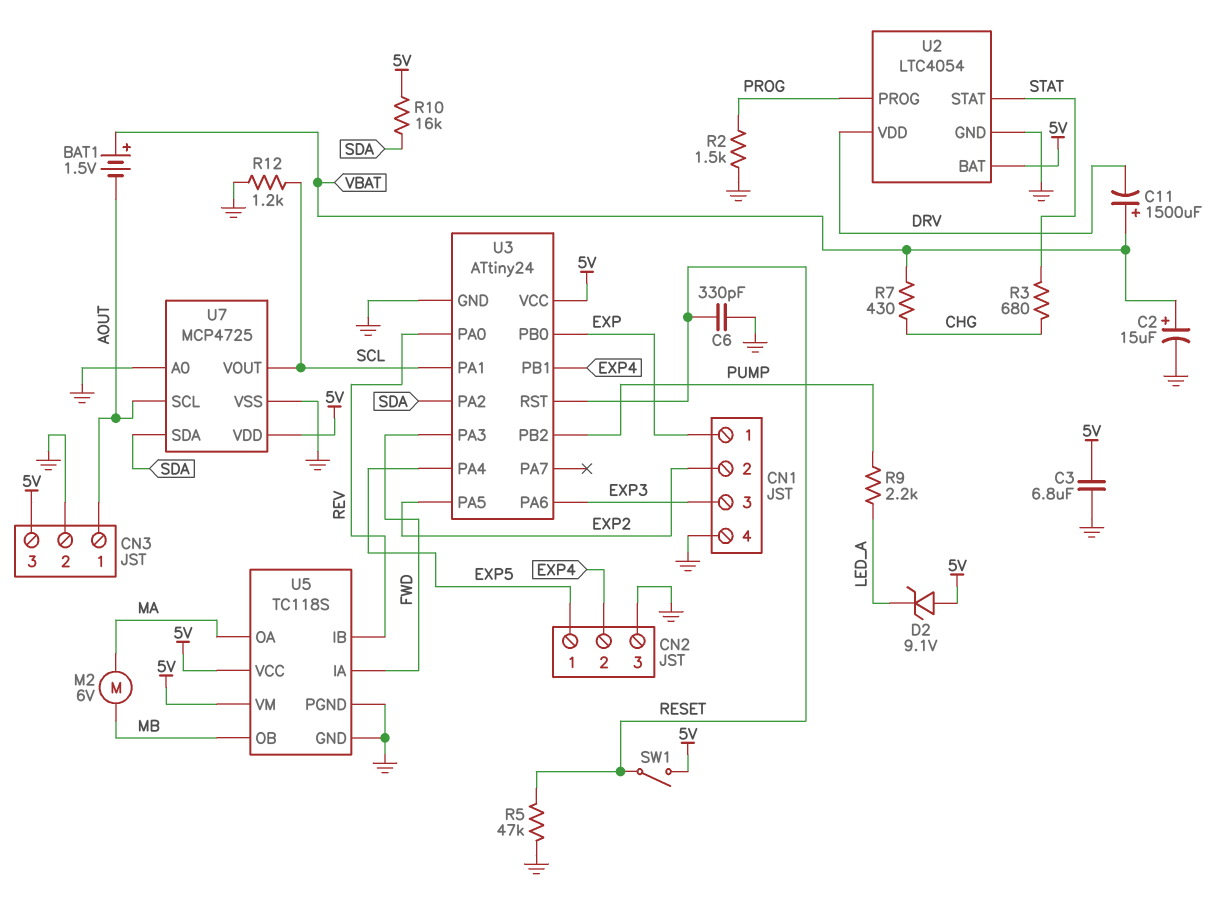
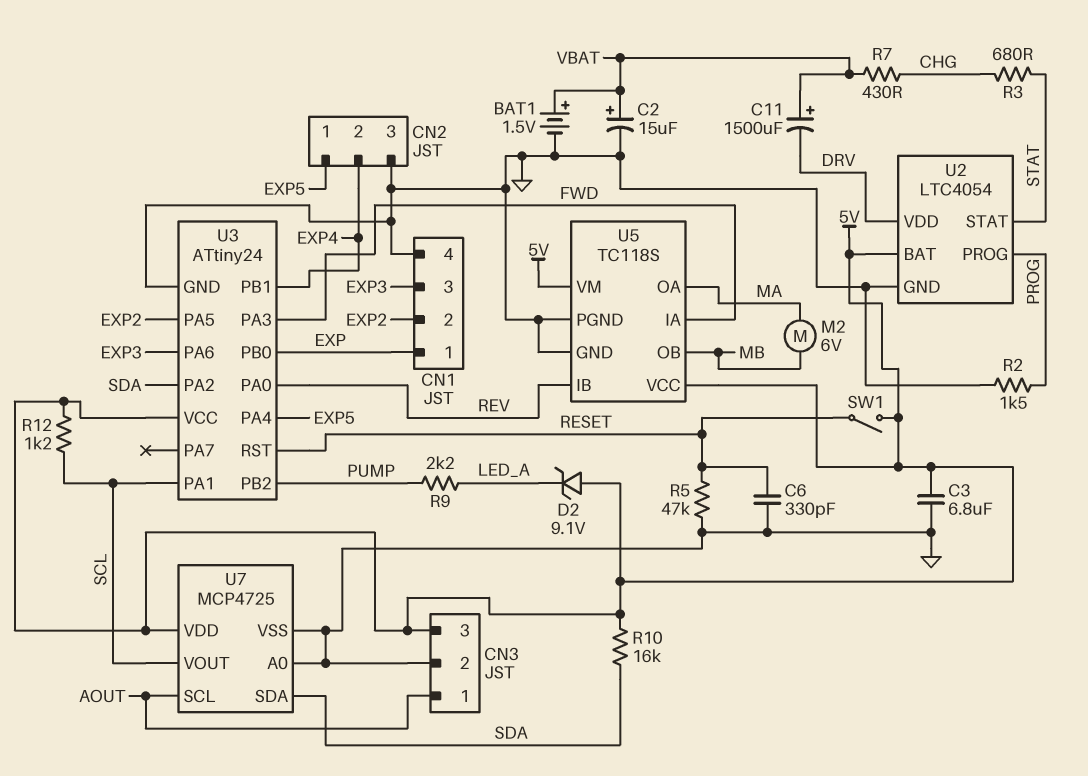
BAT1: 1.5V (plus VBAT, minus AOUT) -> 1.5V (plus VBAT, minus GND)
R12: 1.2k (GND, SCL) -> 1.2k (5V, SCL)

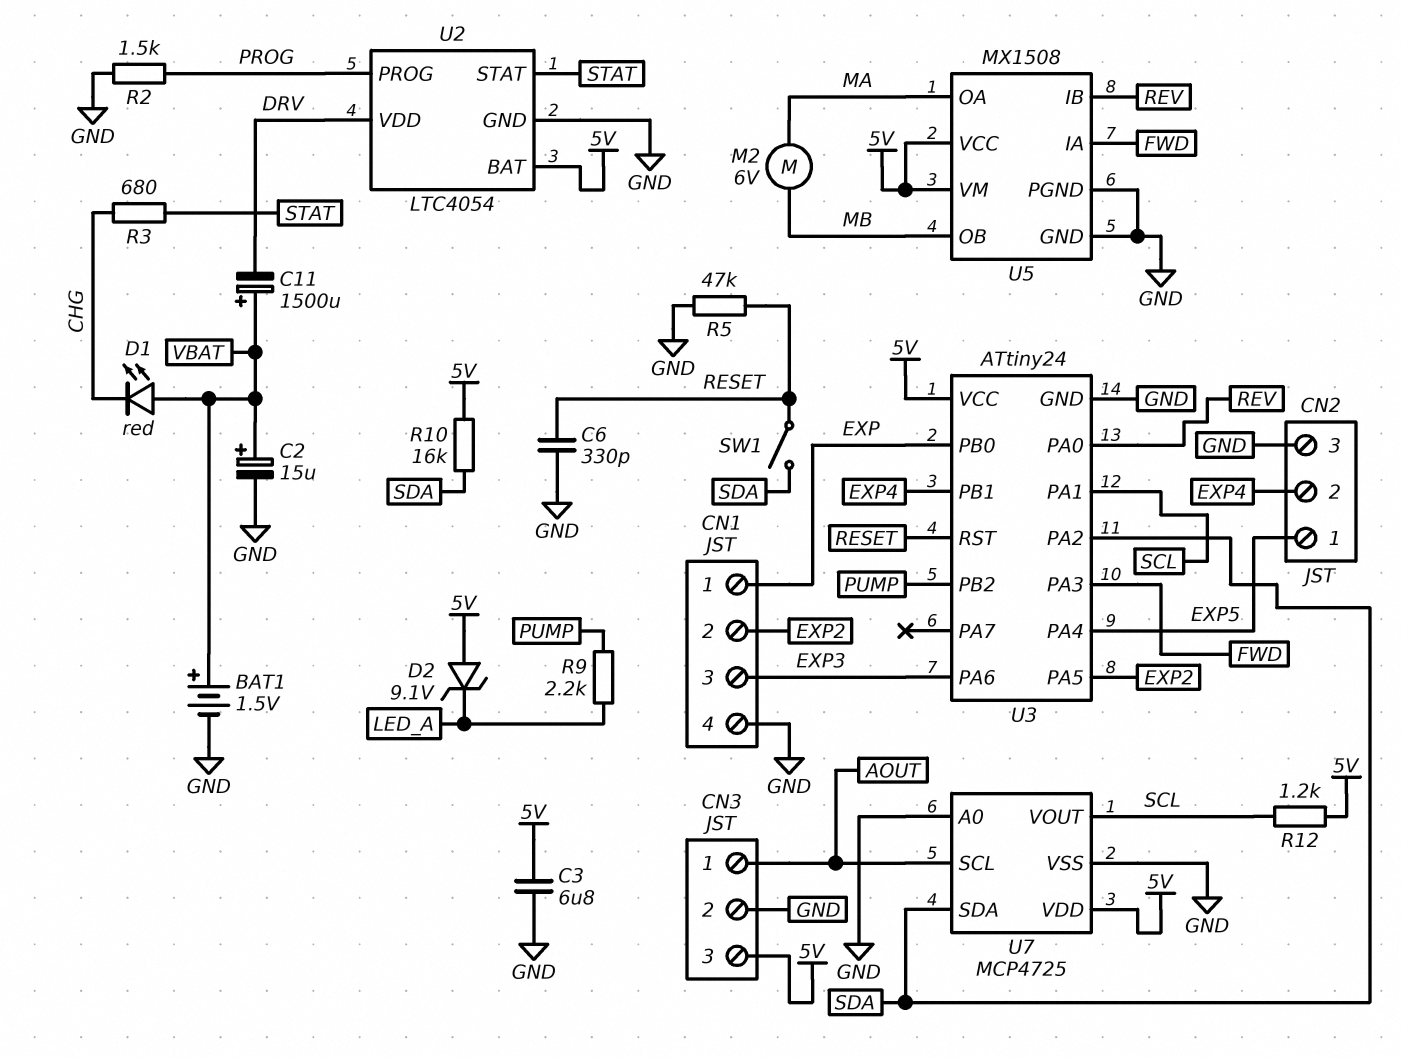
D1: none -> LED red (A VBAT, K CHG)
R7: 430 (CHG, VBAT) -> none
SW1: switch (5V, RESET) -> switch (RESET, SDA)
U5: TC118S -> MX1508

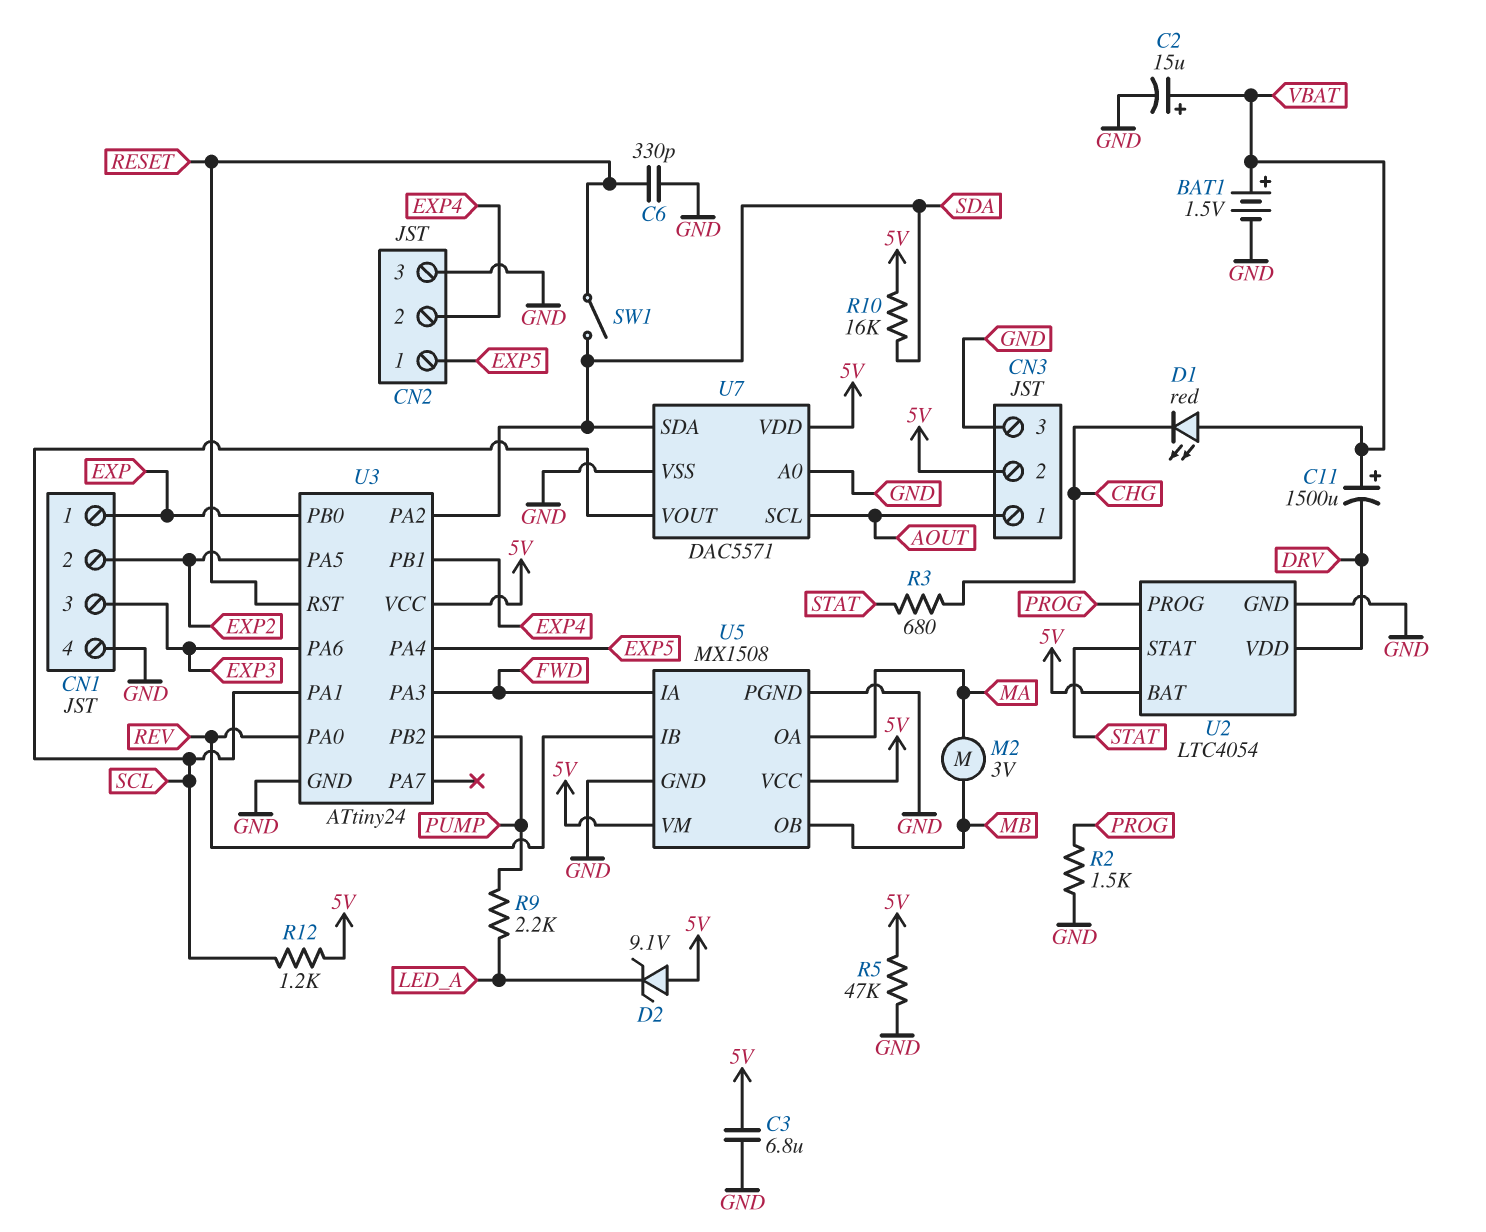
CN3 pin 2: GND -> 5V
CN3 pin 3: 5V -> GND
M2: motor 6V (MA, MB) -> motor 3V (MA, MB)
R5: 47k (GND, RESET) -> 47k (5V, GND)
U7: MCP4725 -> DAC5571

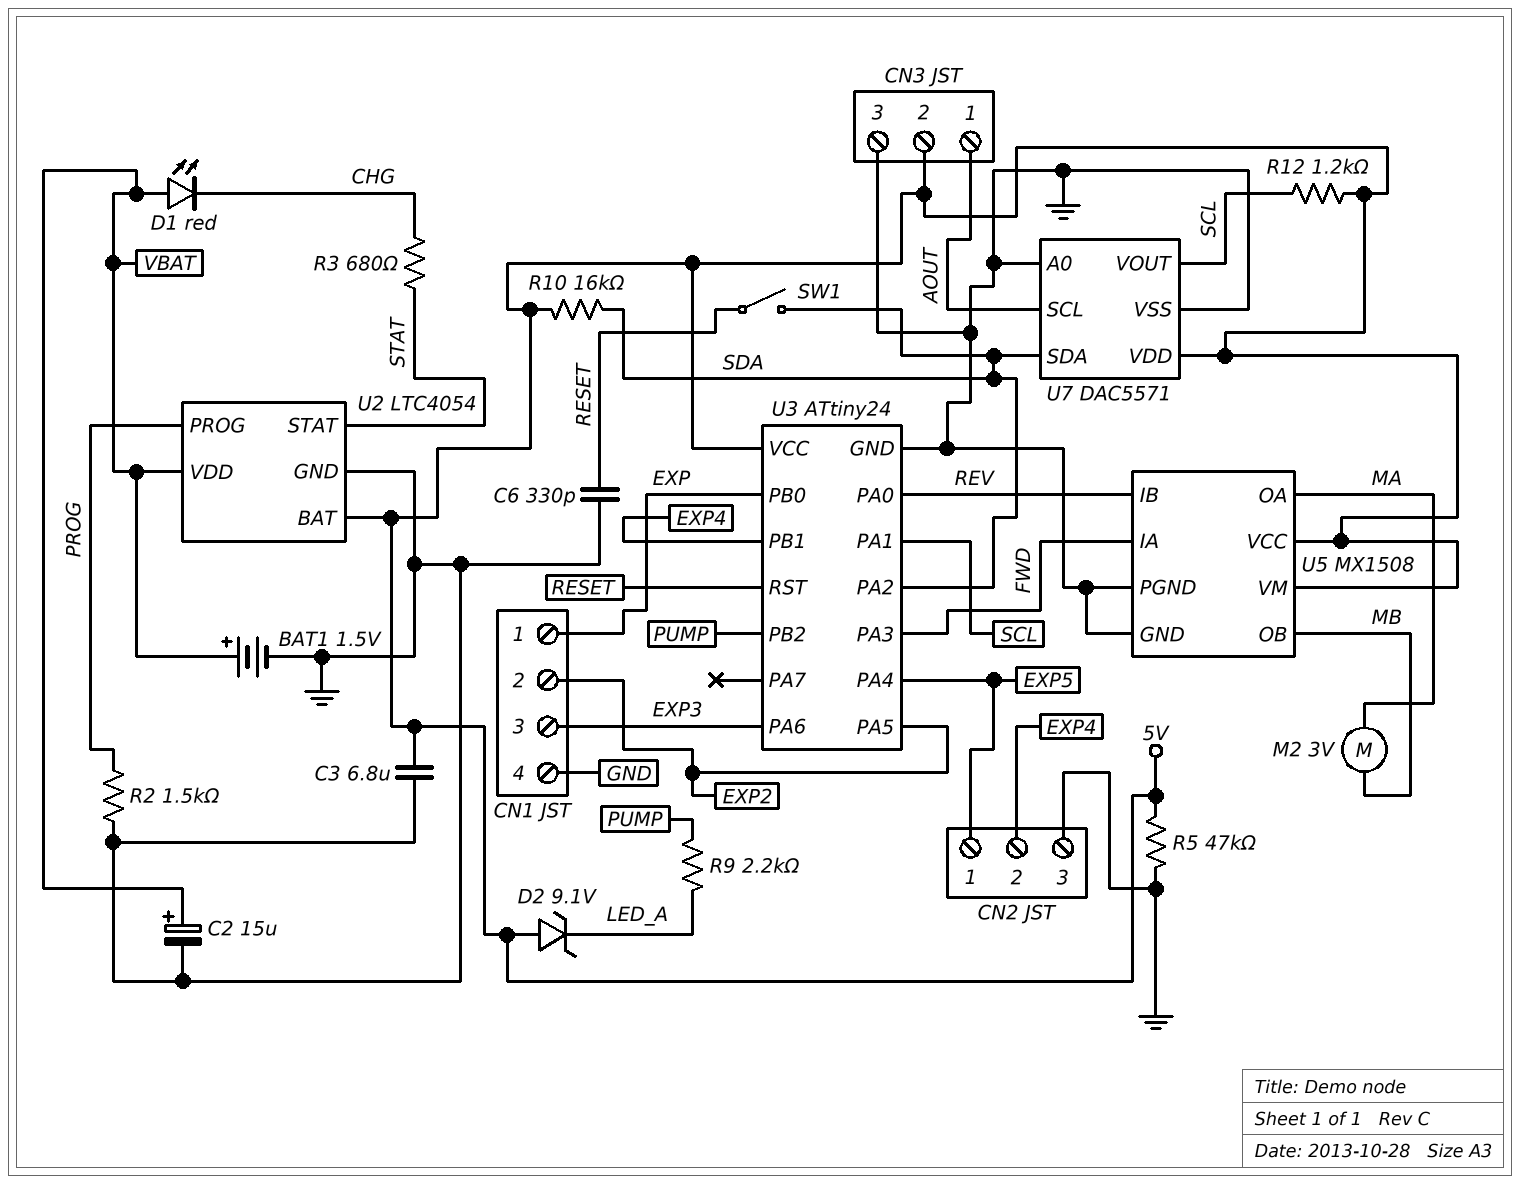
C11: 1500uF (plus VBAT, minus DRV) -> none
U2 pin VDD: DRV -> VBAT

